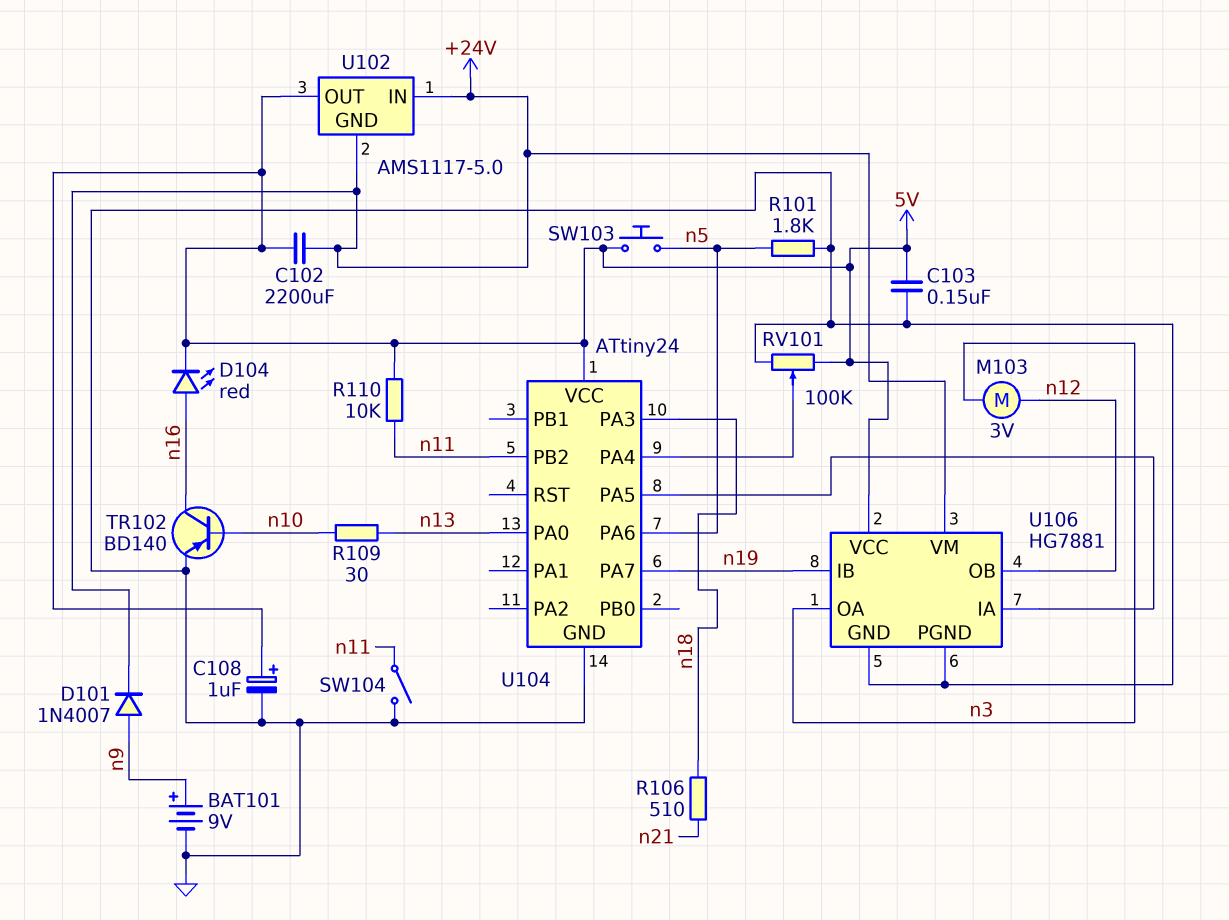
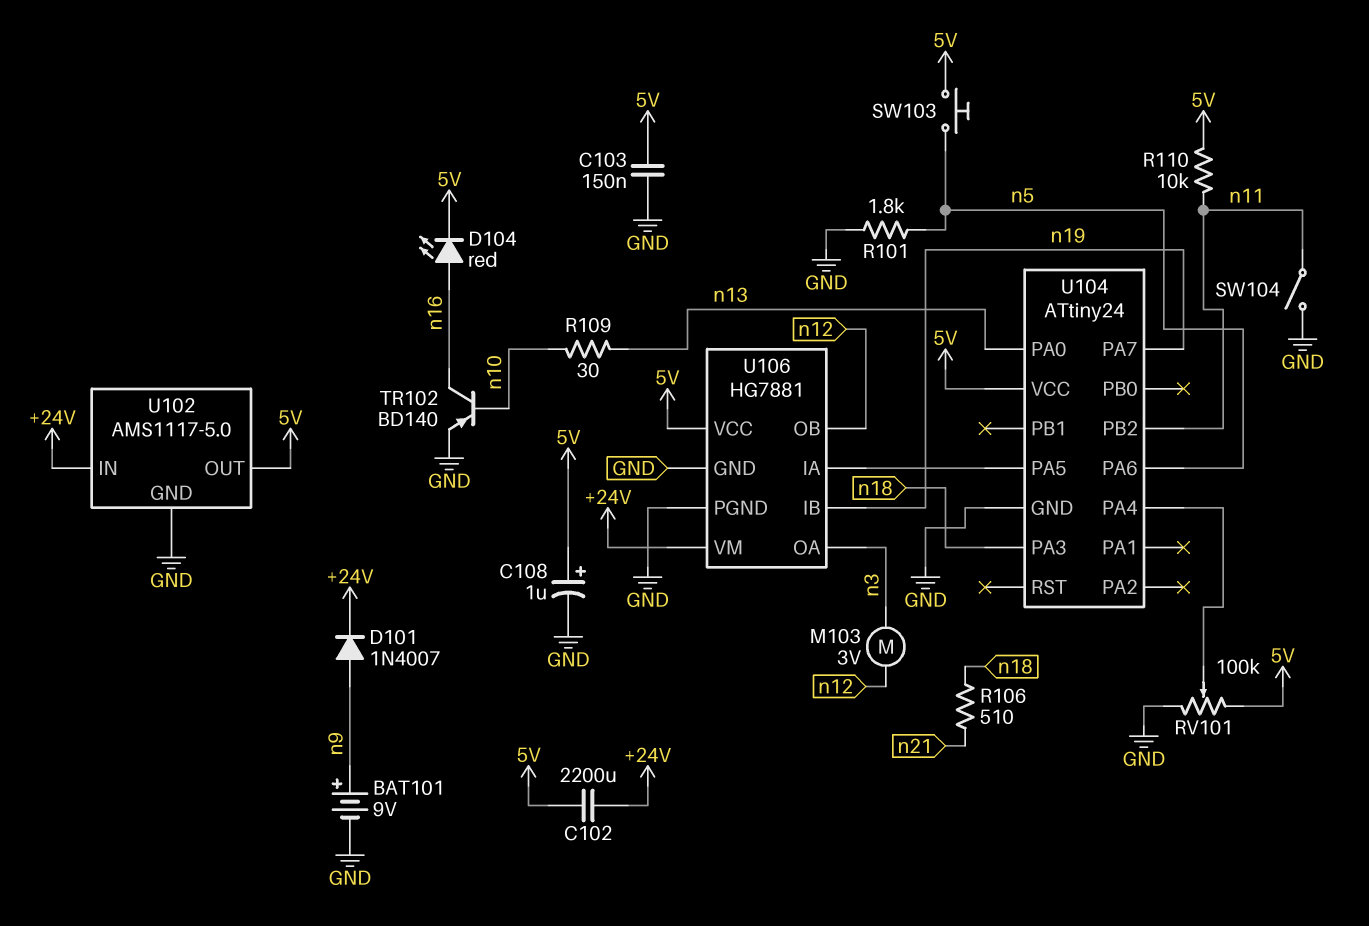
U102 pin GND: +24V -> GND

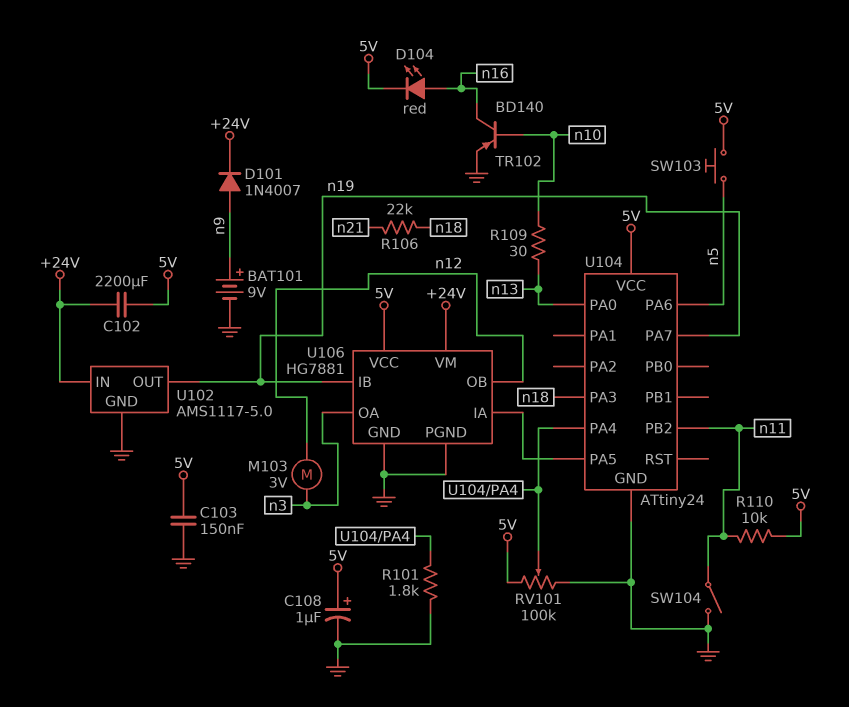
R101: 1.8k (GND, n5) -> 1.8k (GND, U104/PA4)
R106: 510 (n18, n21) -> 22k (n18, n21)
U102 pin OUT: 5V -> n19

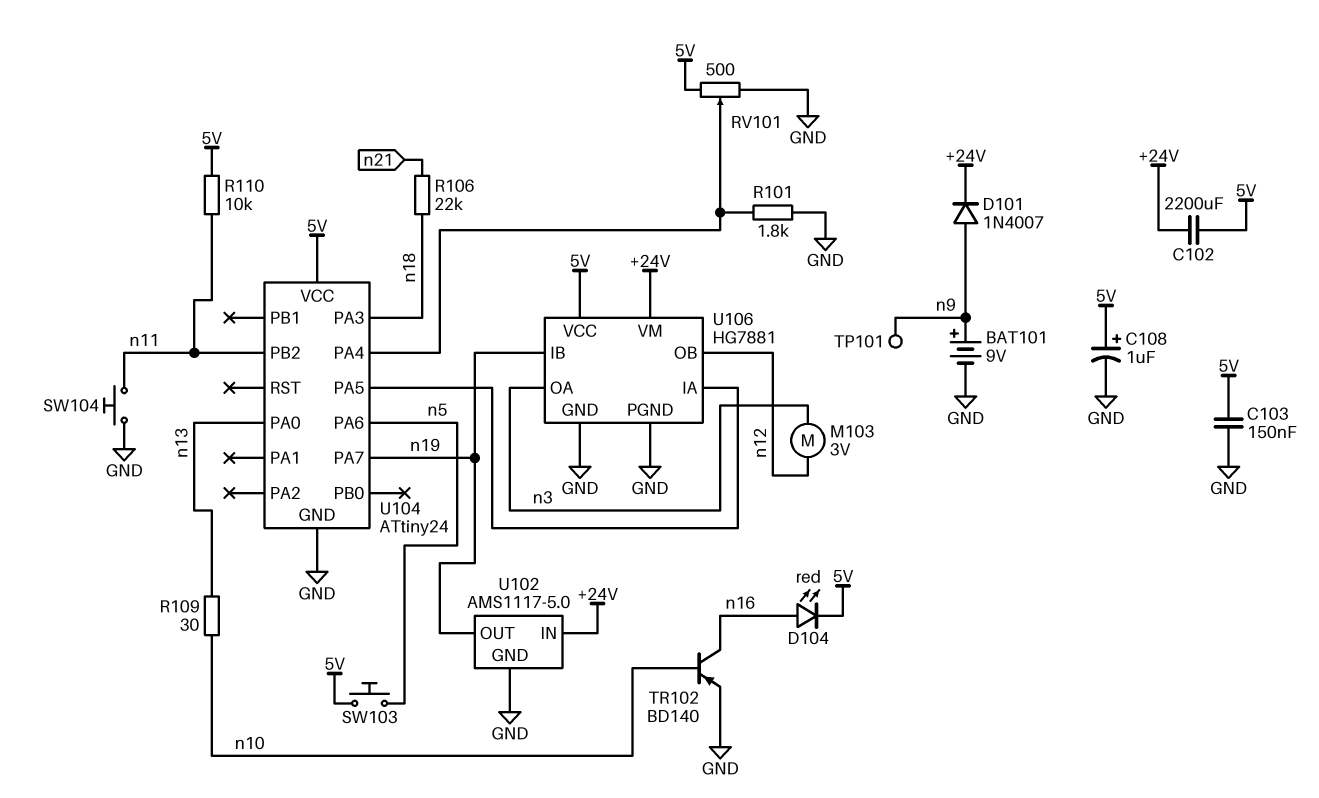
RV101: 100k (5V, GND, wiper U104/PA4) -> 500 (5V, GND, wiper U104/PA4)
SW104: switch (GND, n11) -> button (GND, n11)
TP101: none -> test point (n9)

